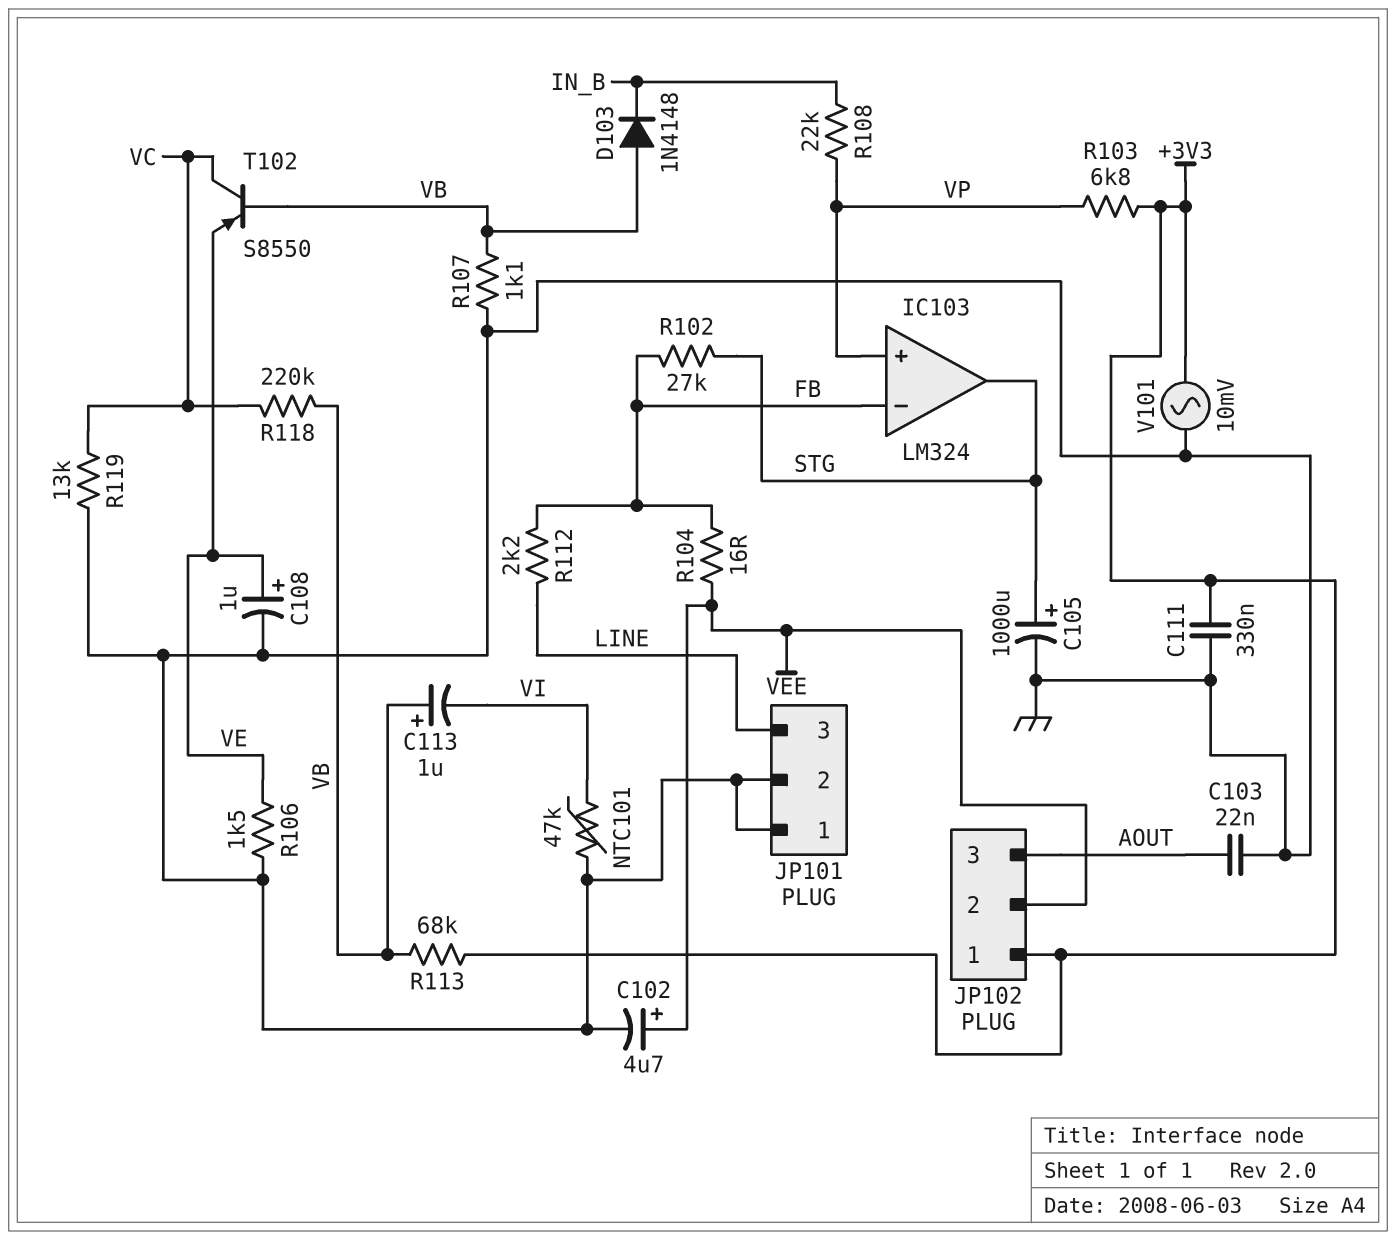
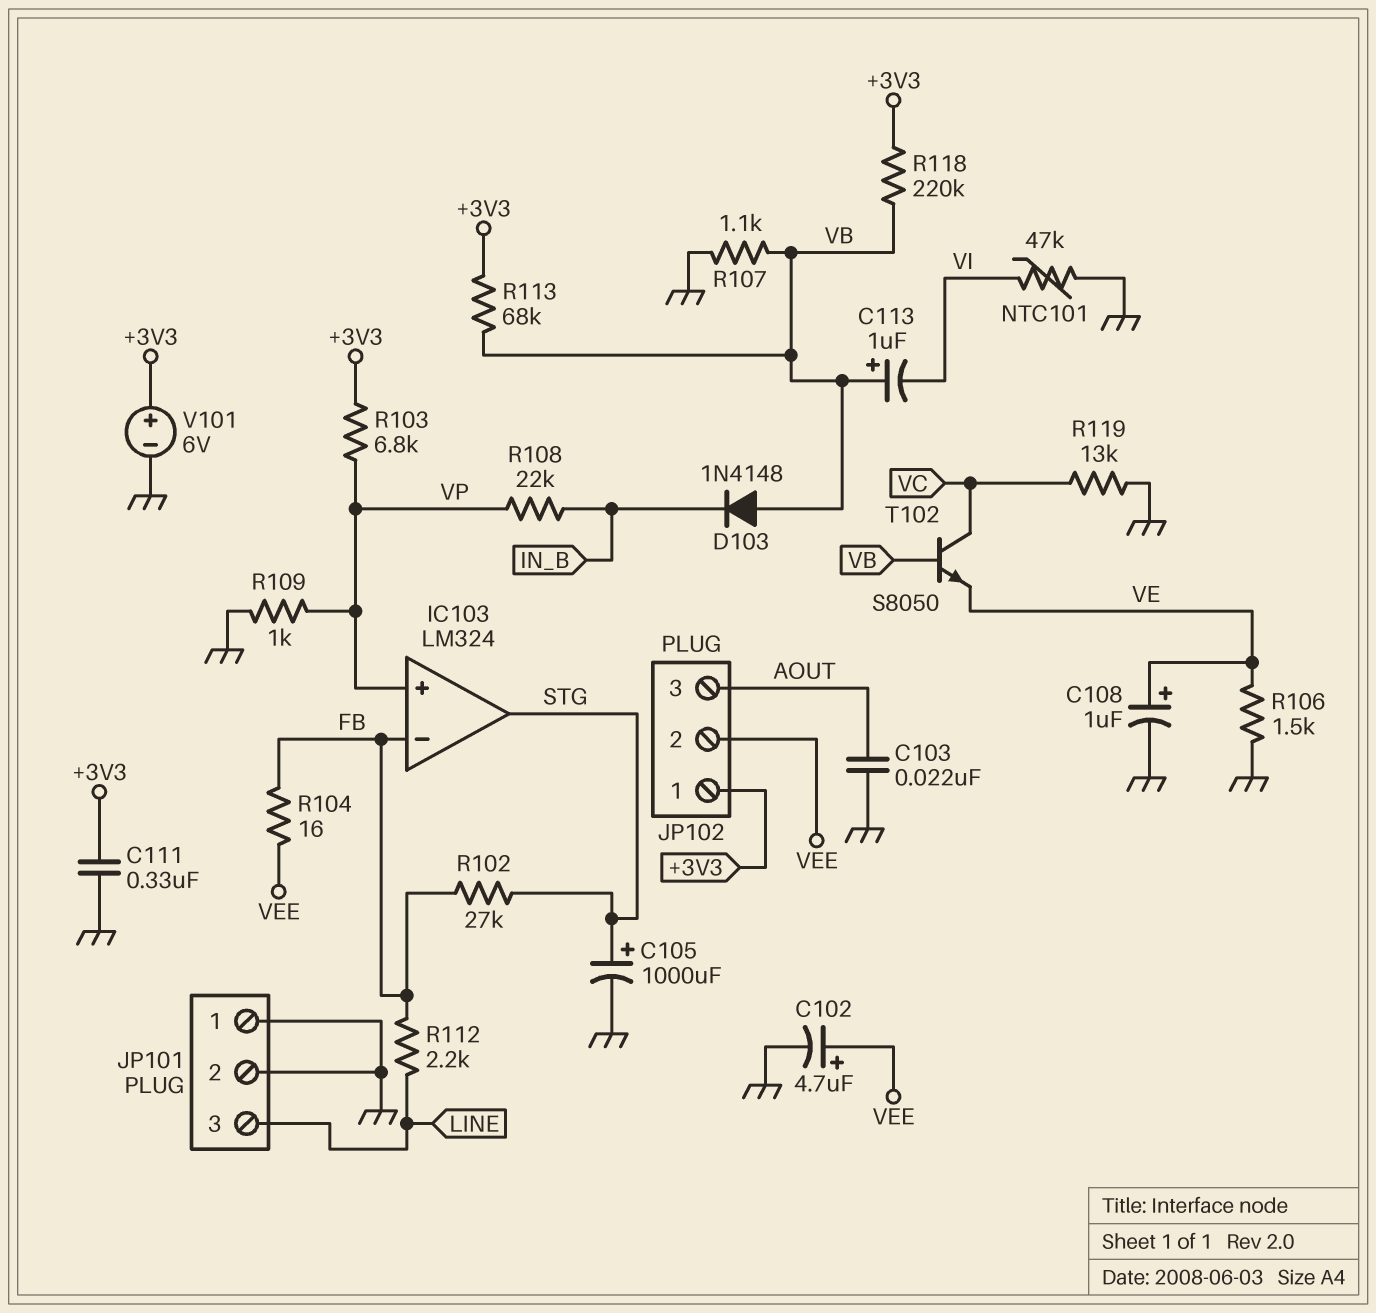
R109: none -> 1k (GND, VP)
R118: 220k (VB, VC) -> 220k (+3V3, VB)
T102: PNP S8550 (B VB, C VC, E VE) -> NPN S8050 (B VB, C VC, E VE)
V101: AC 10mV (+3V3, GND) -> 6V (plus +3V3, minus GND)

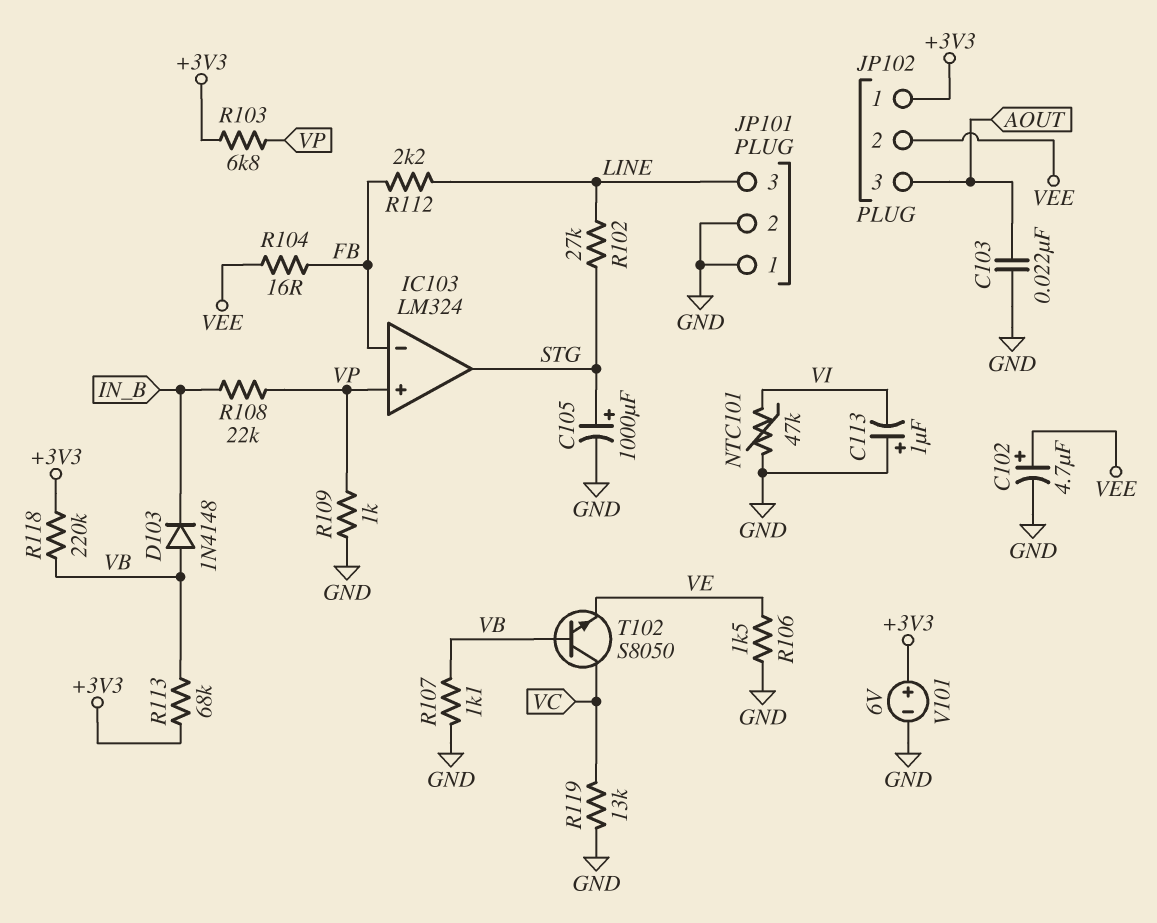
C108: 1uF (plus VE, minus GND) -> none
C111: 330nF (+3V3, GND) -> none
C113: 1uF (plus VB, minus VI) -> 1uF (plus GND, minus VI)
R102: 27k (FB, STG) -> 27k (LINE, STG)

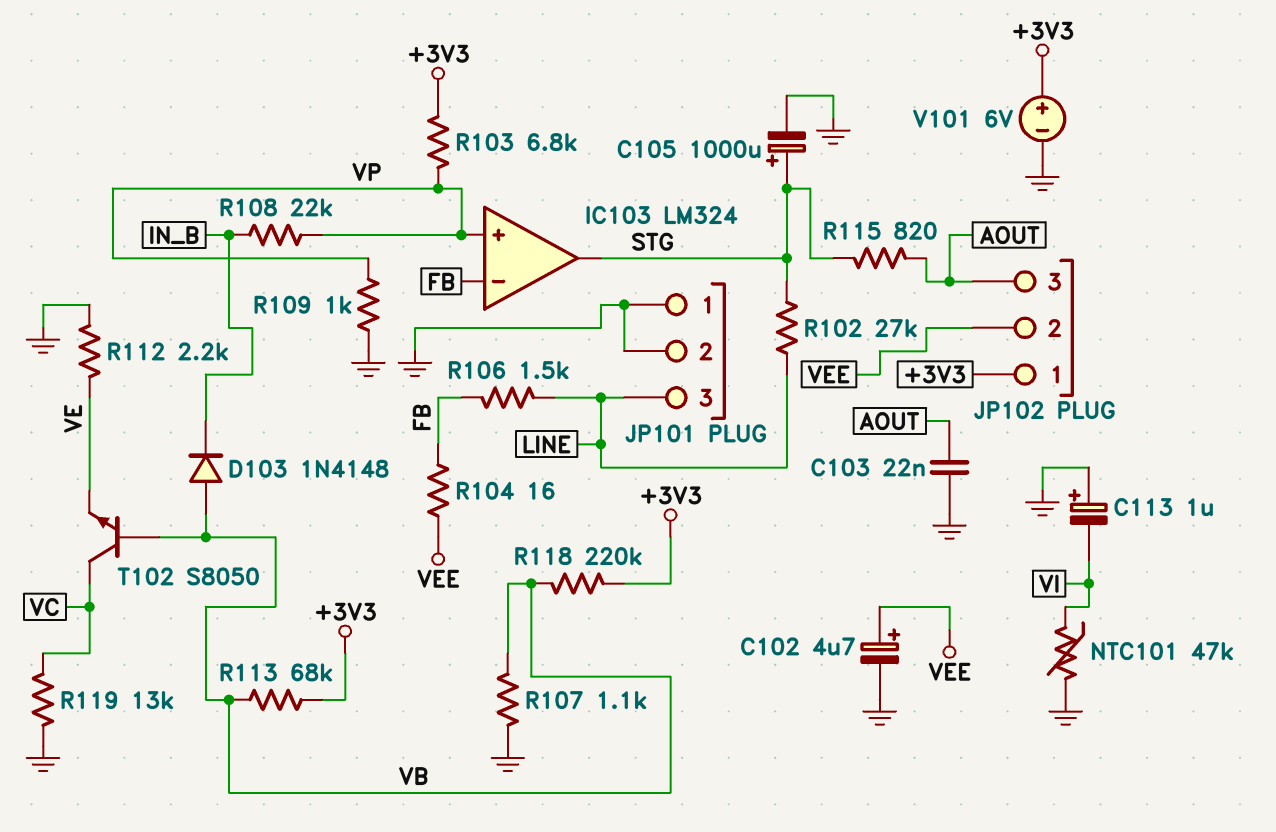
R106: 1.5k (GND, VE) -> 1.5k (FB, LINE)
R112: 2.2k (FB, LINE) -> 2.2k (GND, VE)
R115: none -> 820 (AOUT, STG)

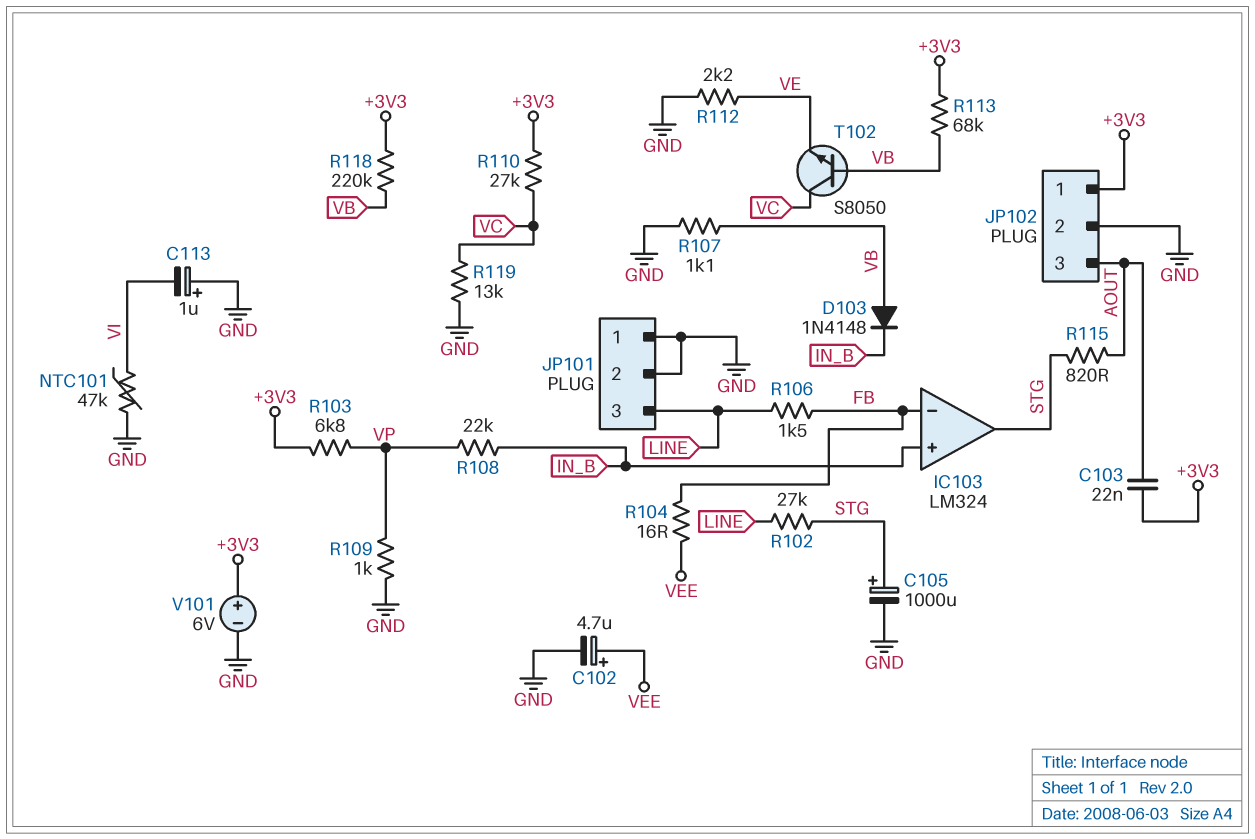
C103: 22nF (AOUT, GND) -> 22nF (+3V3, AOUT)
IC103 pin in+: VP -> IN_B
JP102 pin 2: VEE -> GND
R110: none -> 27k (+3V3, VC)

